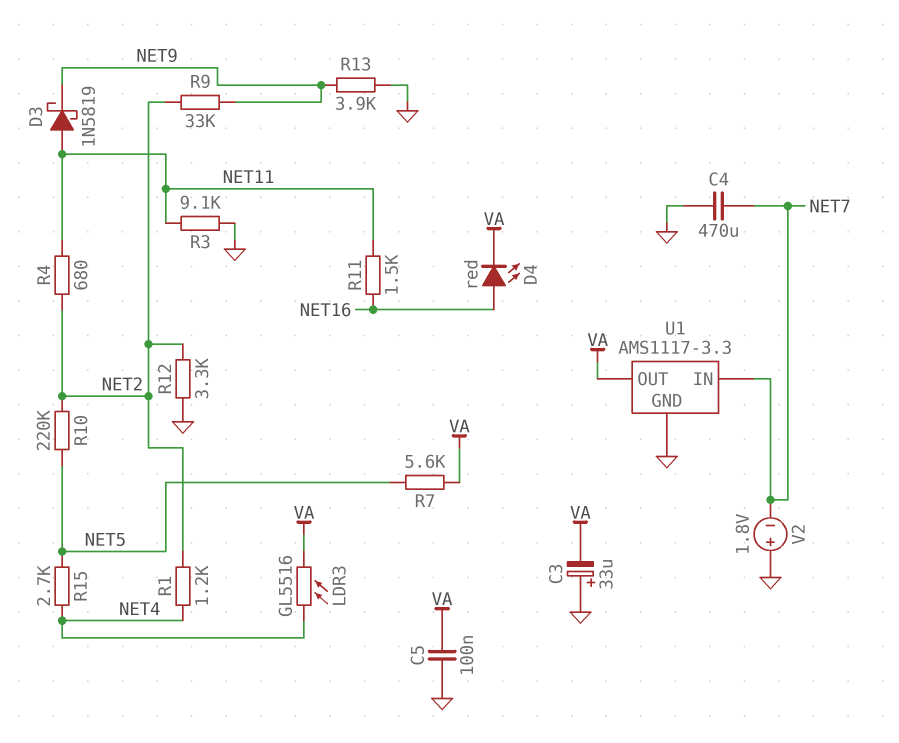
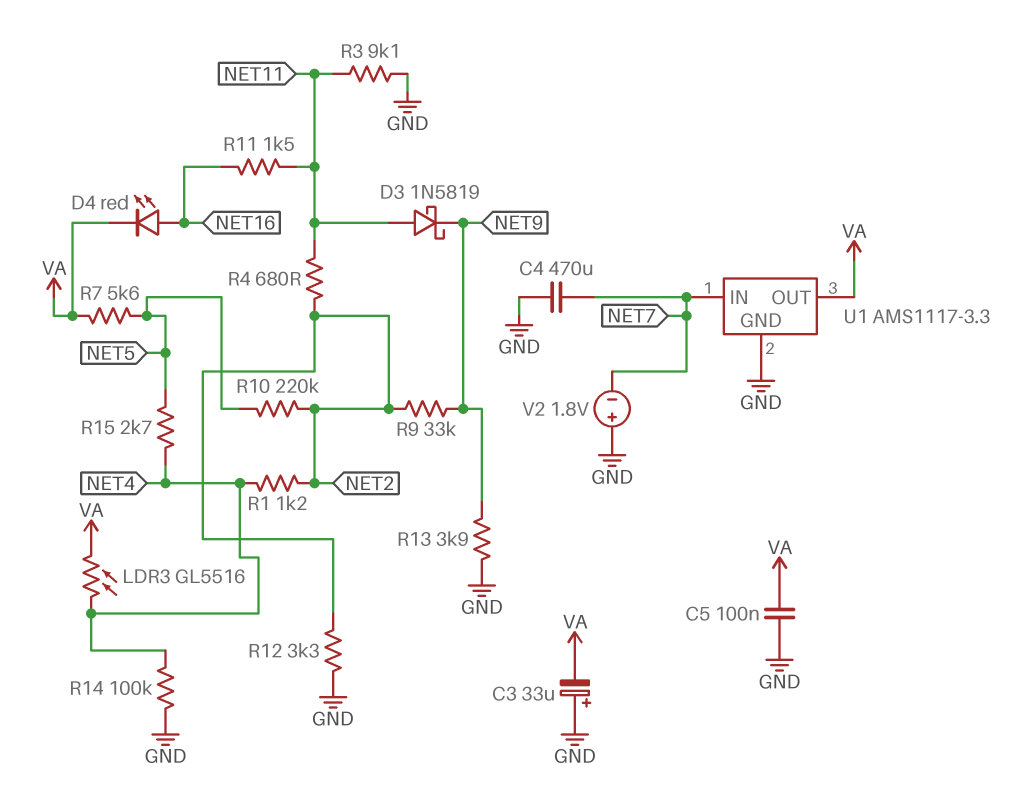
R14: none -> 100k (GND, NET4)

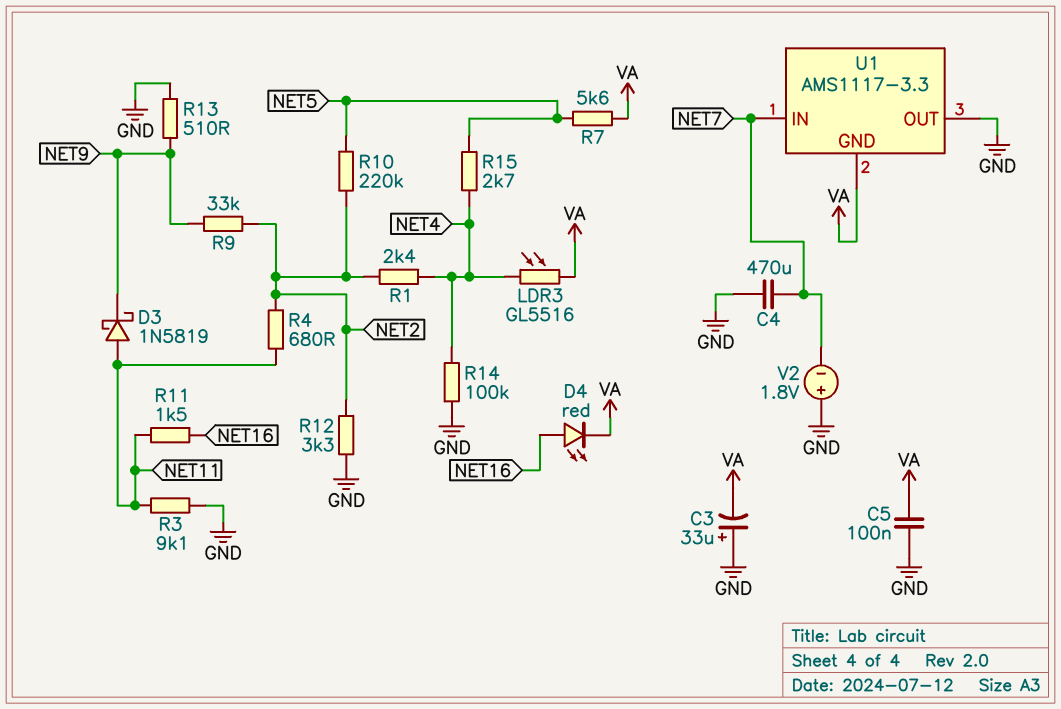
R1: 1.2k (NET2, NET4) -> 2.4k (NET2, NET4)
R13: 3.9k (GND, NET9) -> 510 (GND, NET9)
U1 pin GND: GND -> VA
U1 pin OUT: VA -> GND

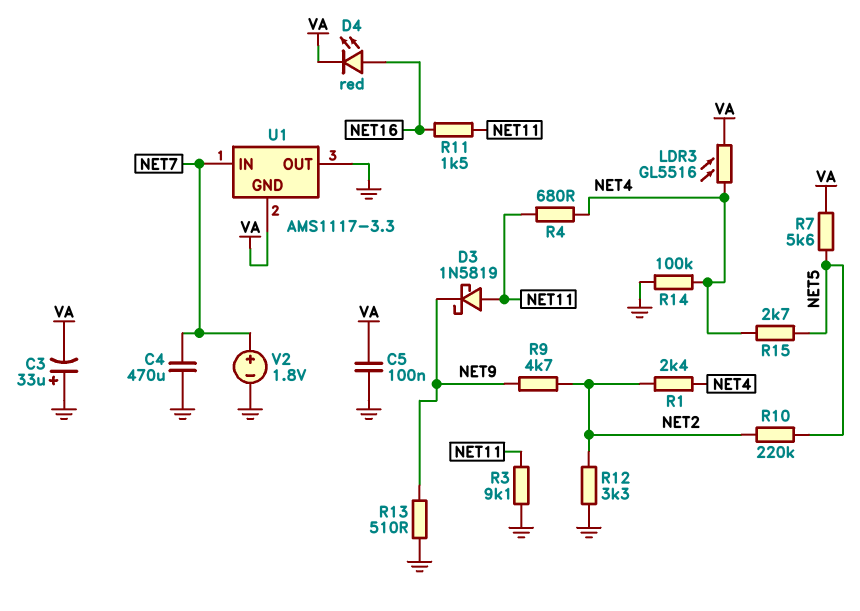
R4: 680 (NET2, NET11) -> 680 (NET4, NET11)
R9: 33k (NET2, NET9) -> 4.7k (NET2, NET9)
V2: 1.8V (plus GND, minus NET7) -> 1.8V (plus NET7, minus GND)

